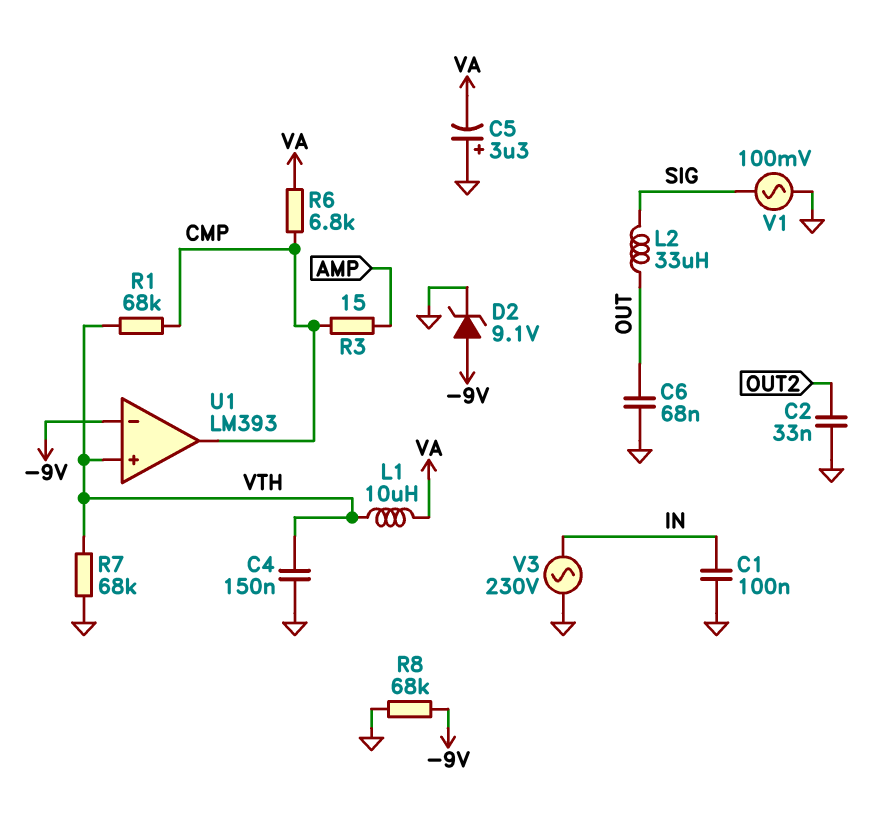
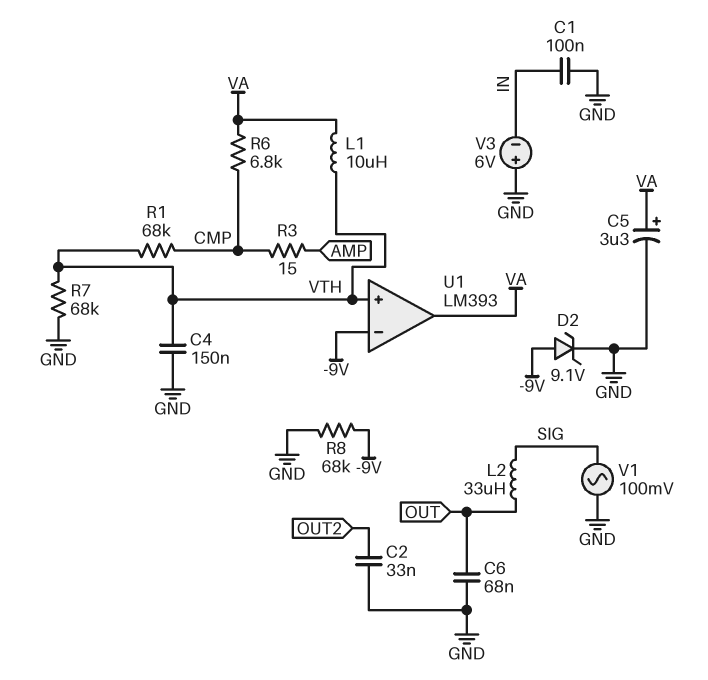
C5: 3.3uF (plus GND, minus VA) -> 3.3uF (plus VA, minus GND)
U1 pin out: CMP -> VA
V3: AC 230V (GND, IN) -> 6V (plus GND, minus IN)

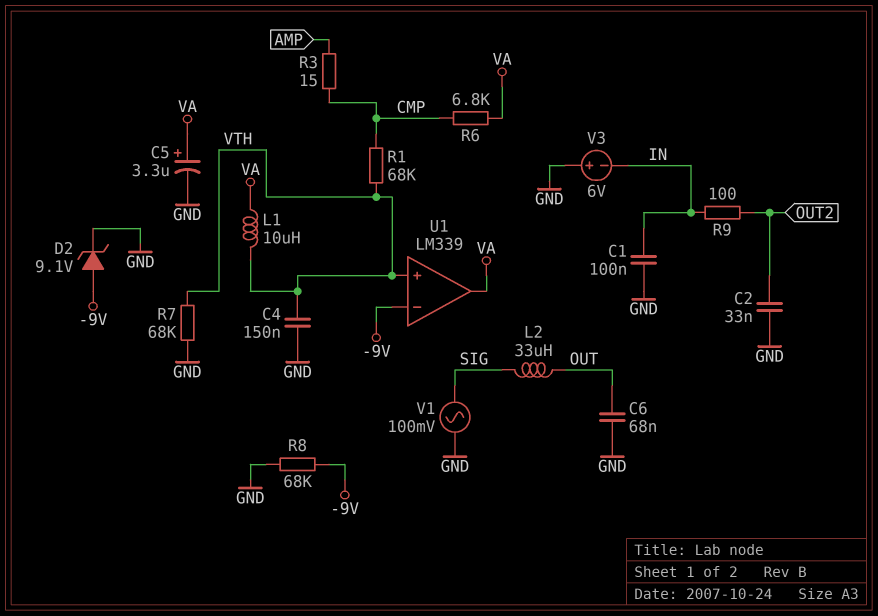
R9: none -> 100 (IN, OUT2)
U1: LM393 -> LM339

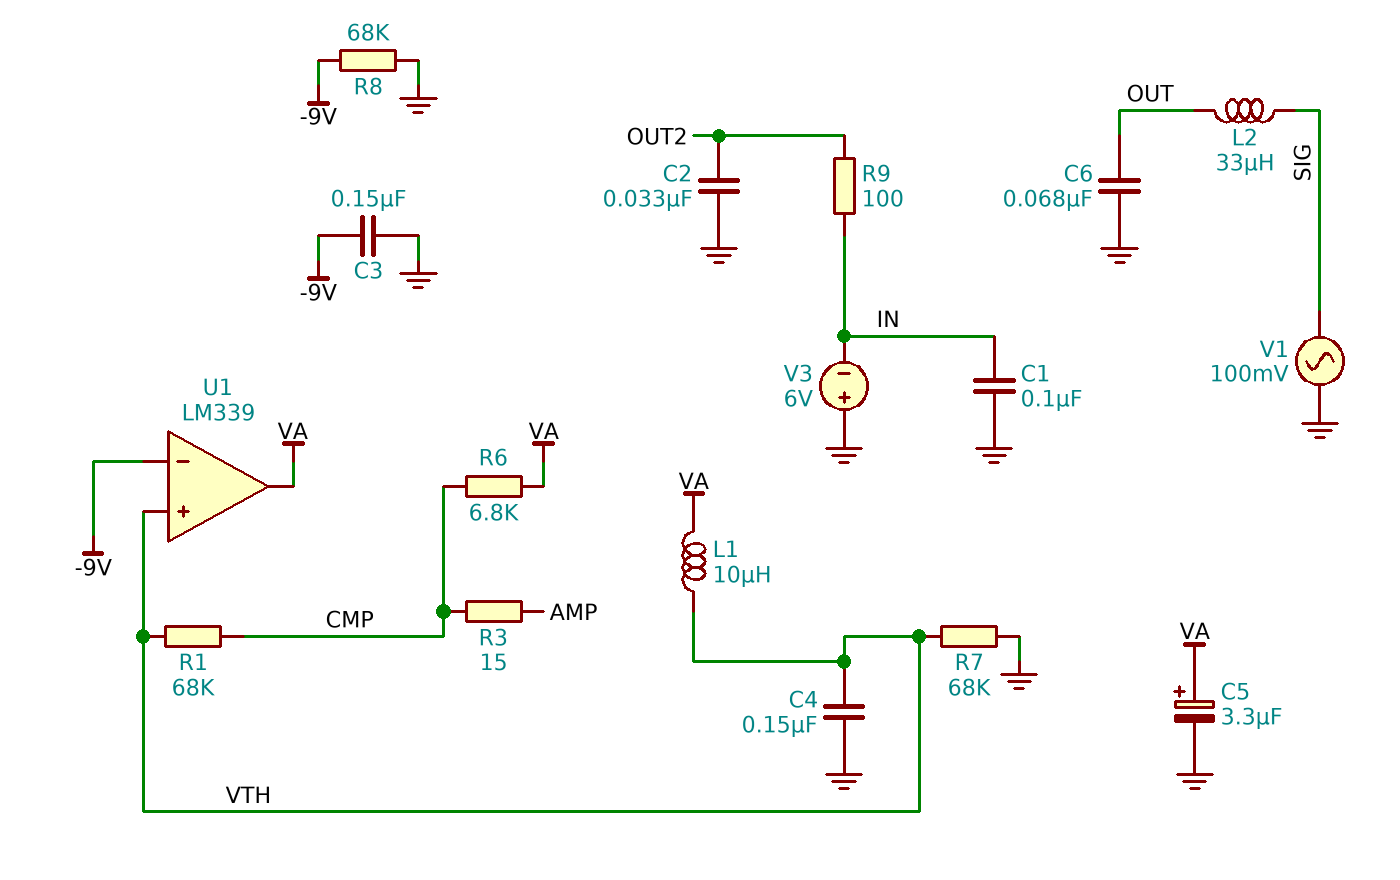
C3: none -> 150nF (-9V, GND)
D2: zener 9.1V (A -9V, K GND) -> none

